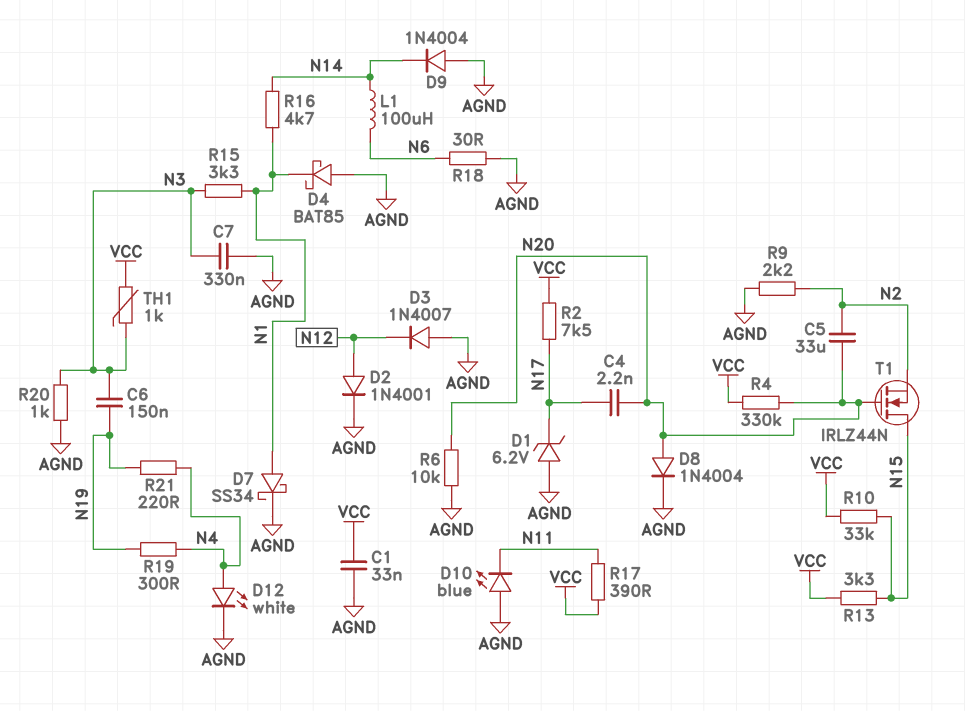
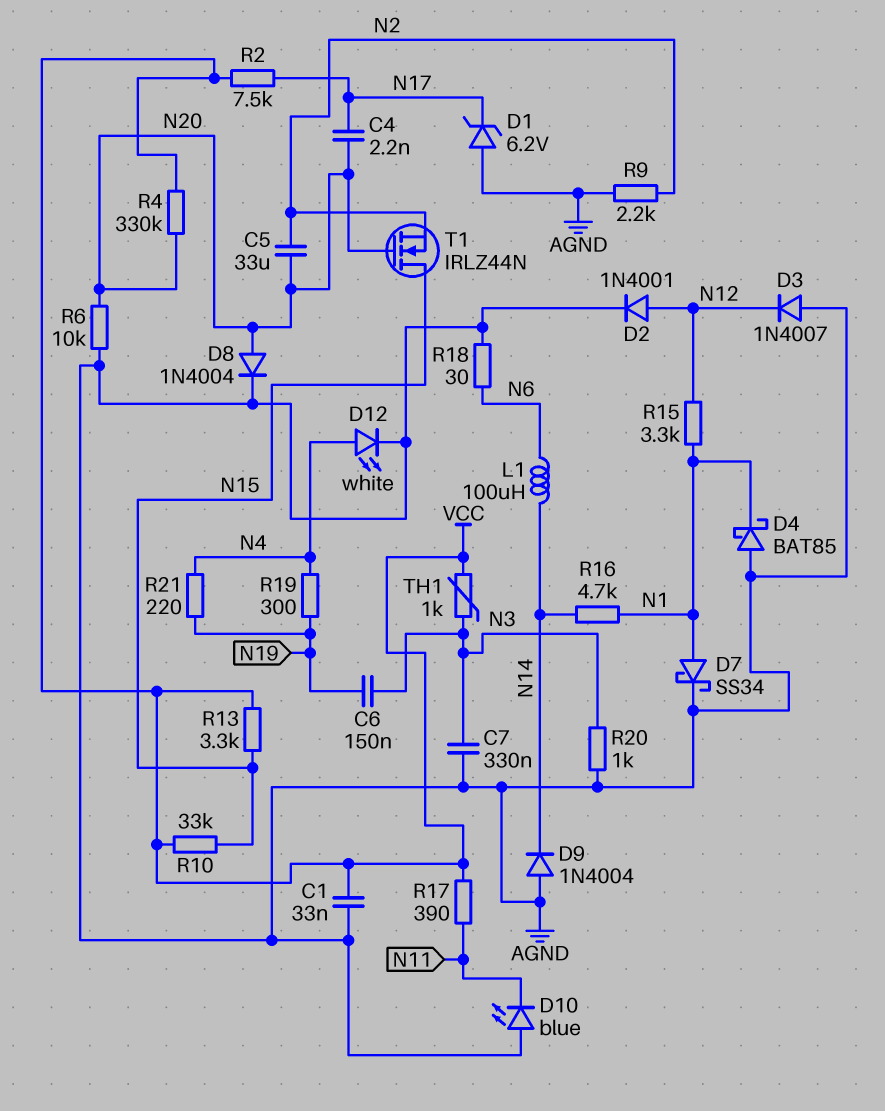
R15: 3.3k (N1, N3) -> 3.3k (N1, N12)

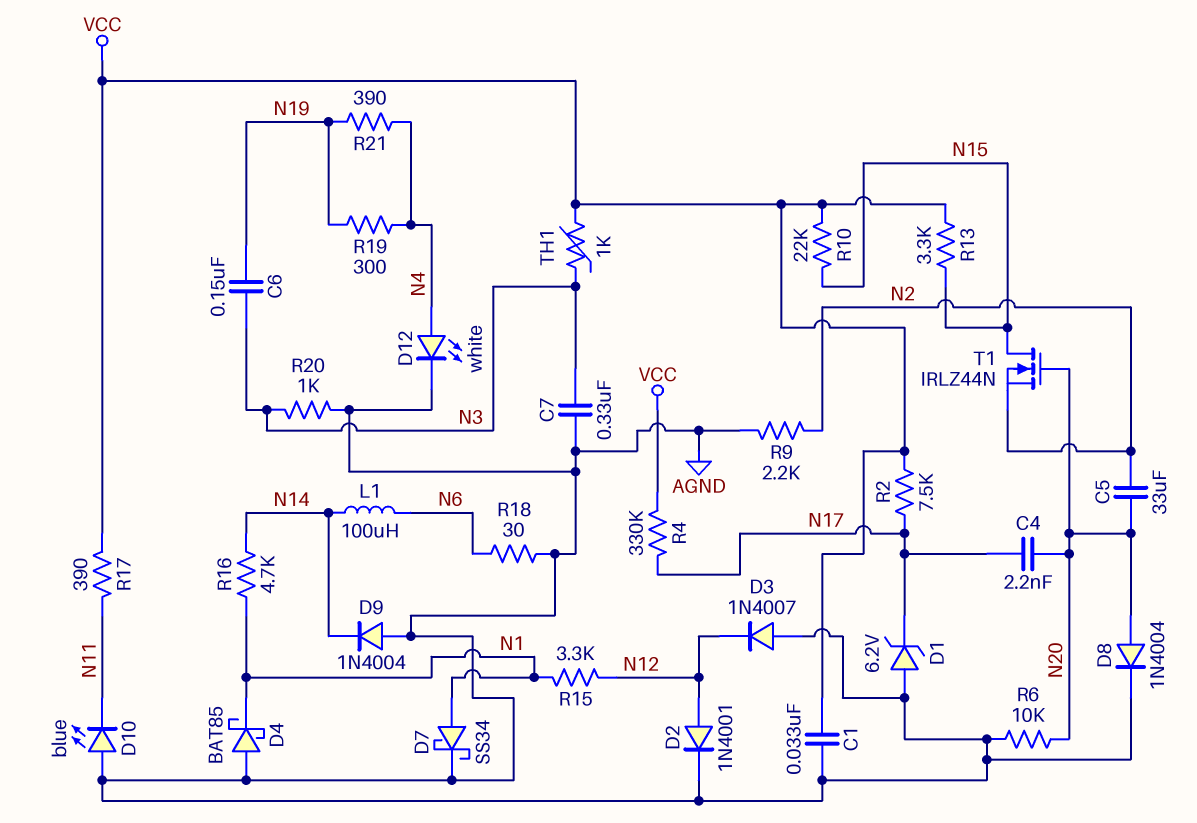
R4: 330k (N20, VCC) -> 330k (N17, VCC)
R10: 33k (N15, VCC) -> 22k (N15, VCC)
R21: 220 (N4, N19) -> 390 (N4, N19)

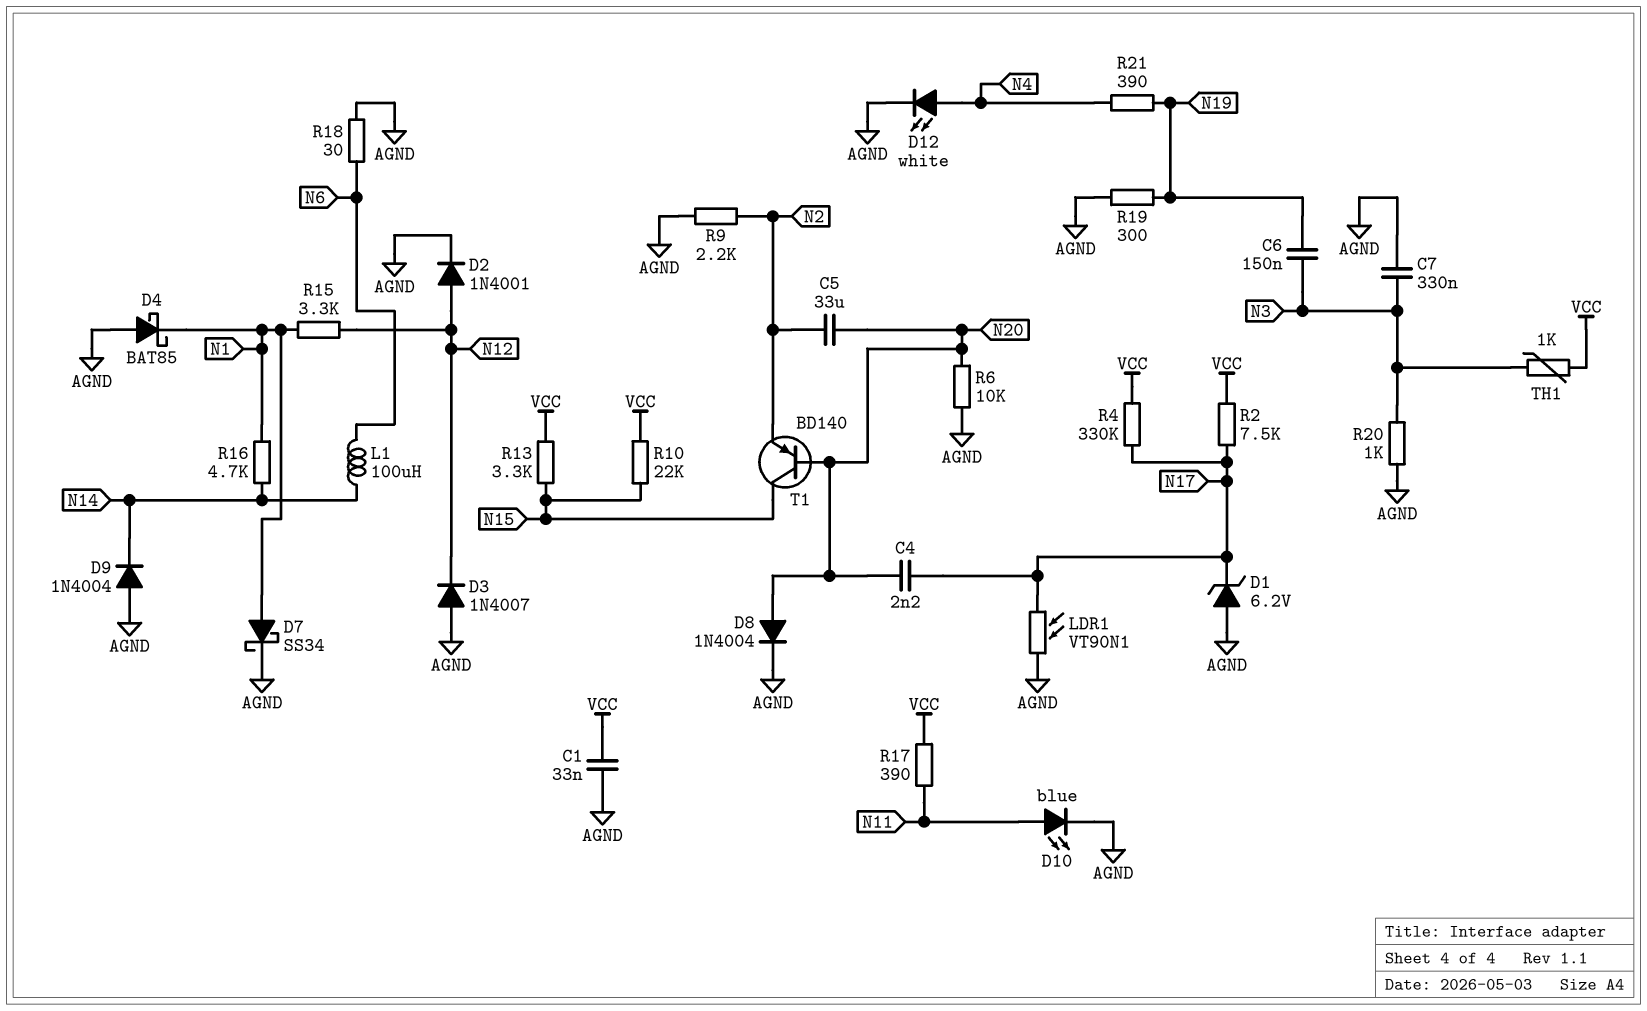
D10: LED blue (A AGND, K N11) -> LED blue (A N11, K AGND)
LDR1: none -> VT90N1 (AGND, N17)
R19: 300 (N4, N19) -> 300 (AGND, N19)
T1: NMOS IRLZ44N (G N20, D N15, S N2) -> PNP BD140 (B N20, C N15, E N2)

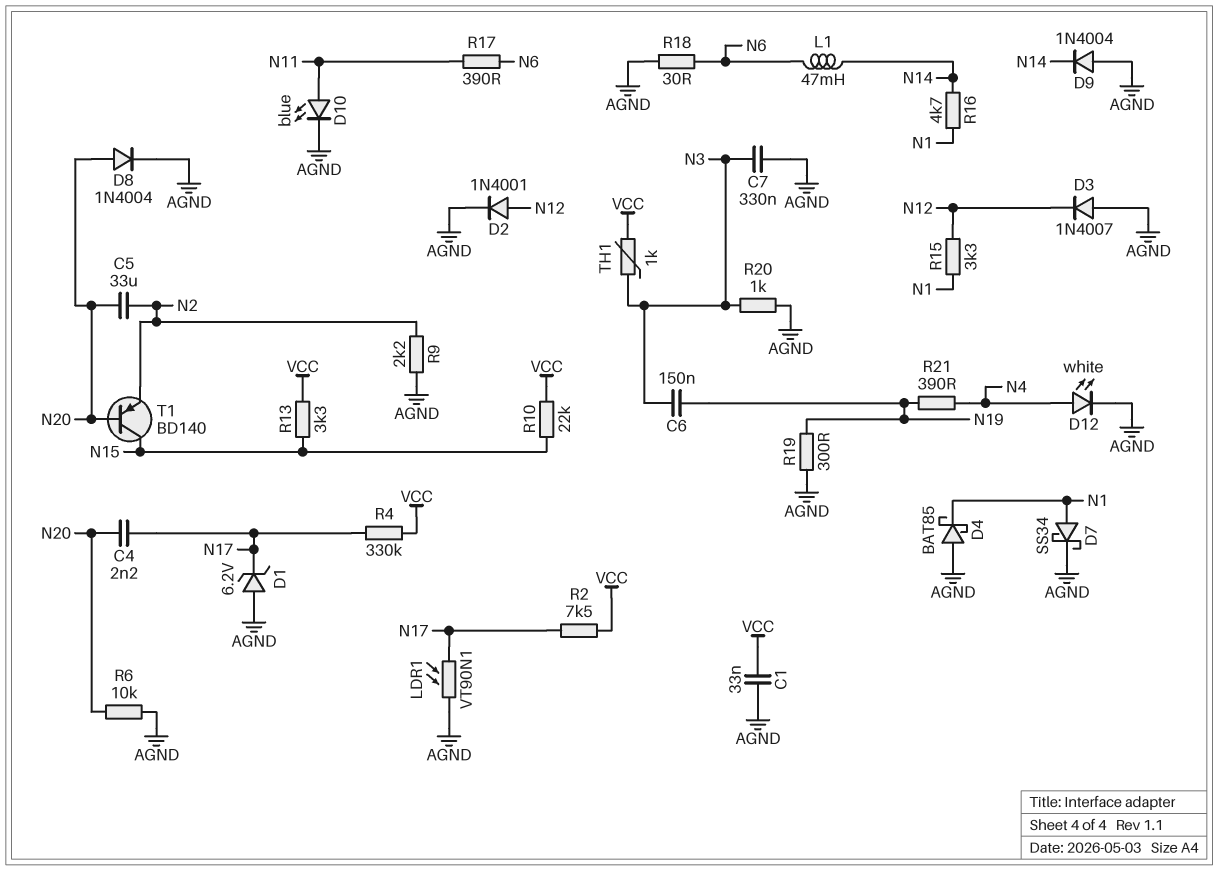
L1: 100uH (N6, N14) -> 47mH (N6, N14)
R17: 390 (N11, VCC) -> 390 (N6, N11)

